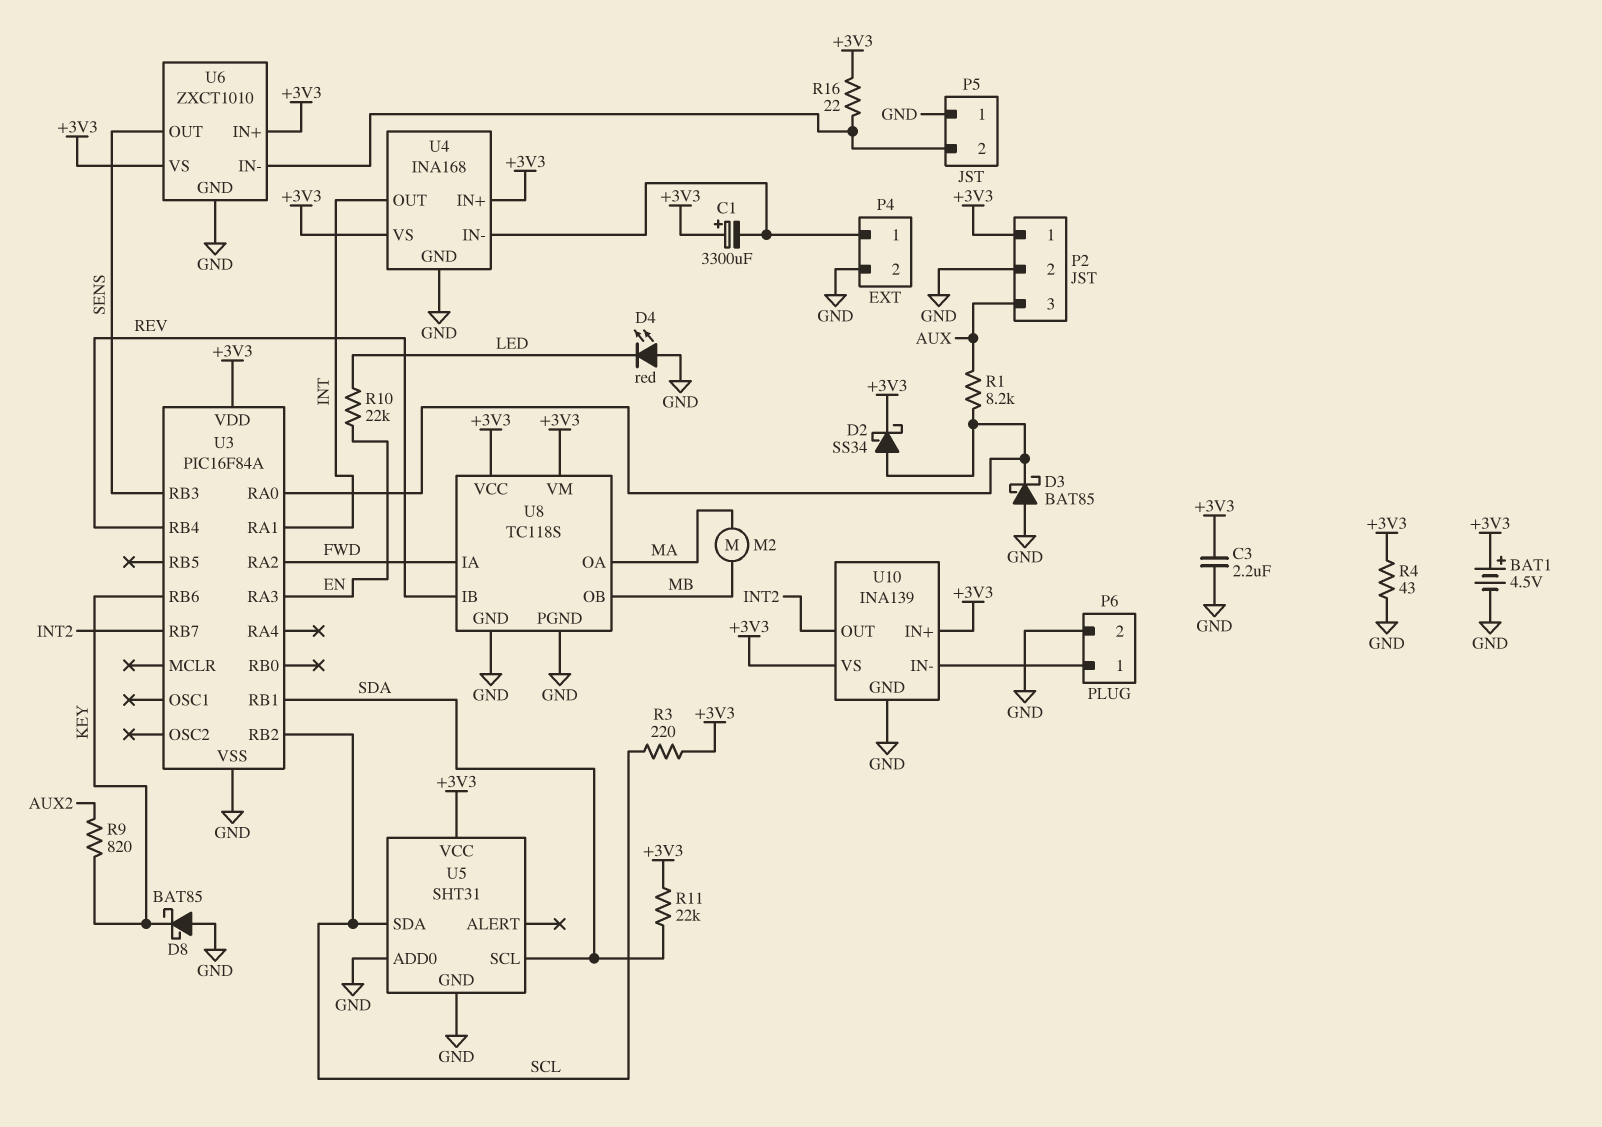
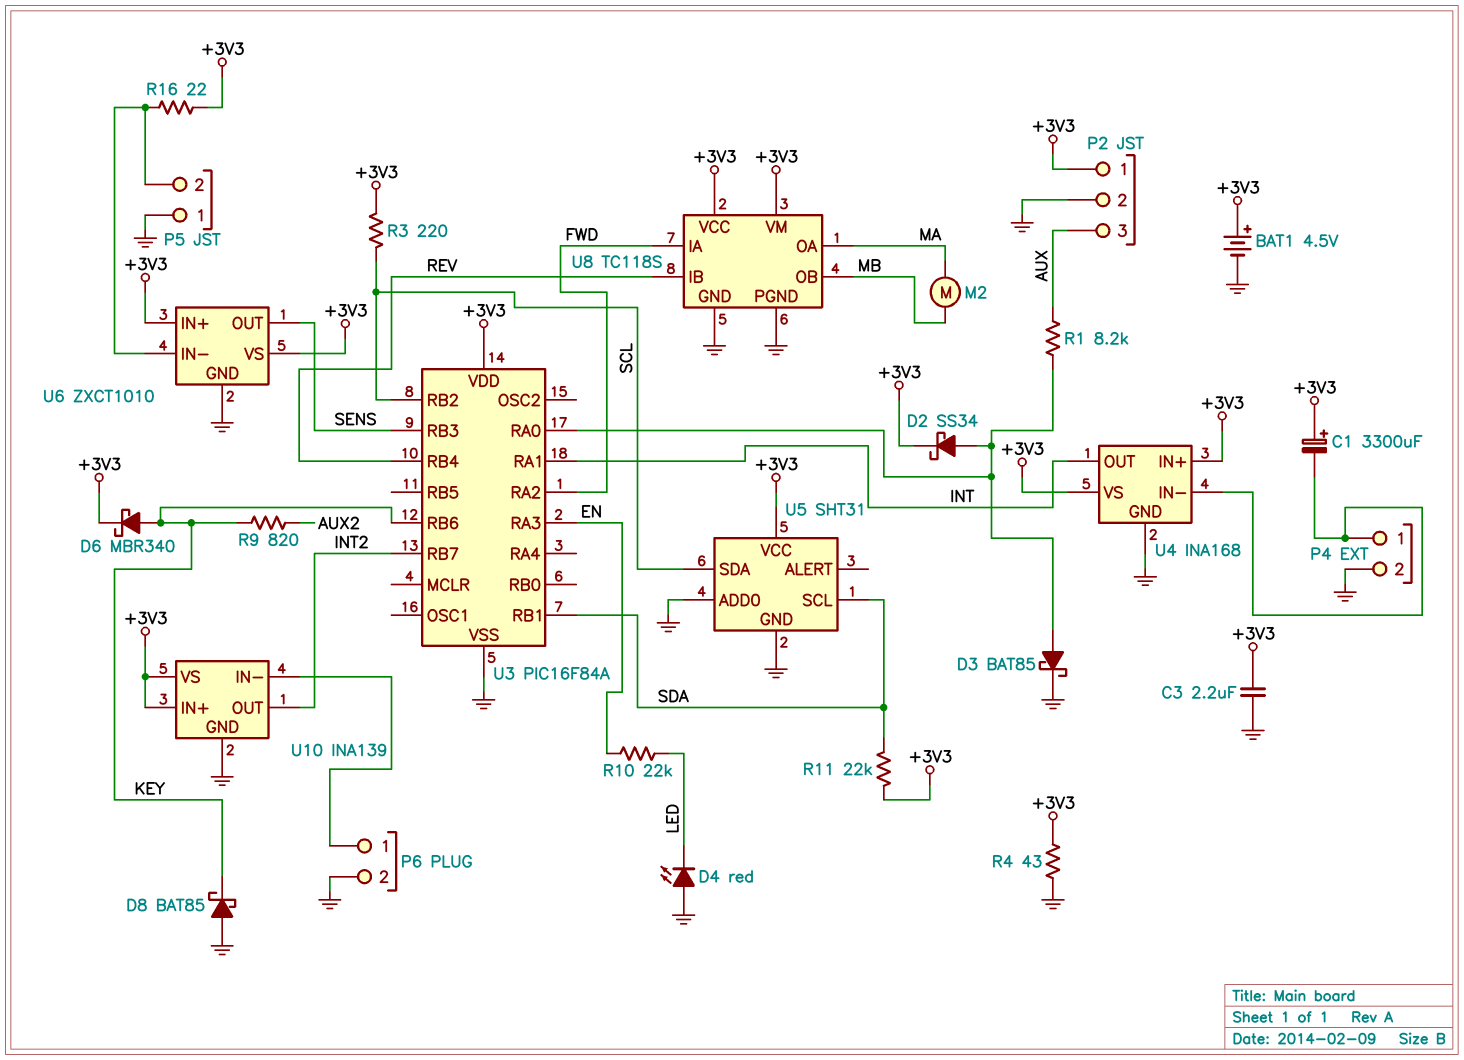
D3: schottky BAT85 (A GND, K U3/RA0) -> schottky BAT85 (A U3/RA0, K GND)
D6: none -> schottky MBR340 (A KEY, K +3V3)

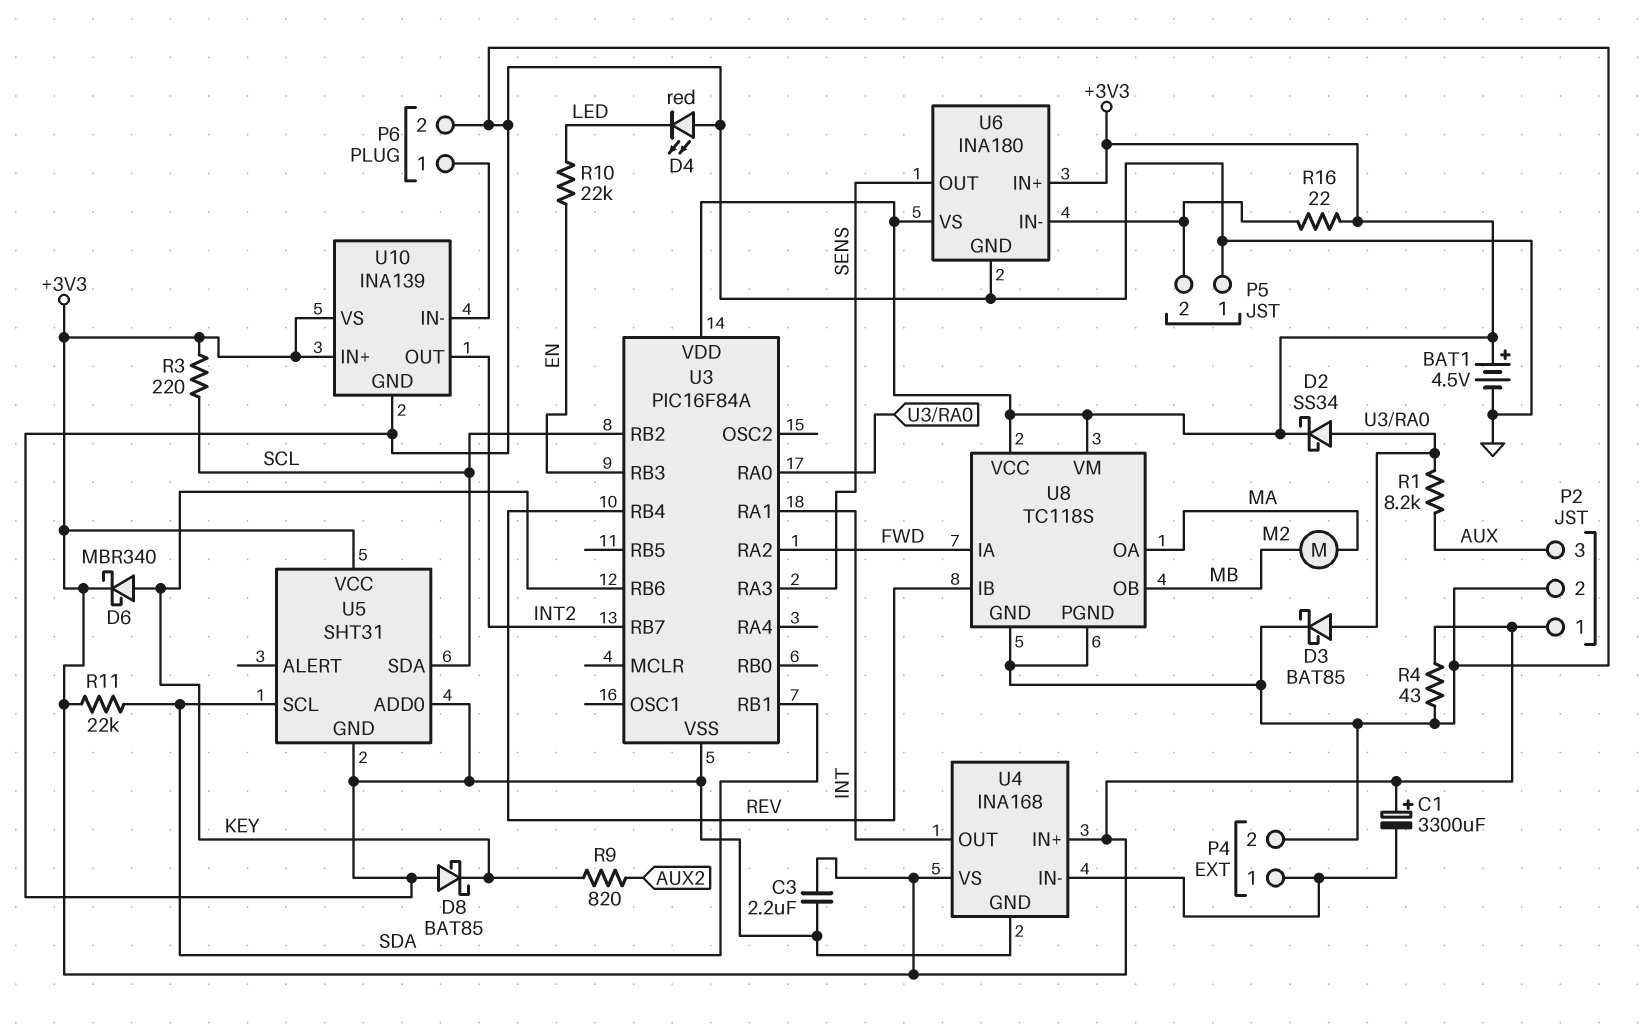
U3 pin RA3: EN -> SENS
U3 pin RB3: SENS -> EN
U6: ZXCT1010 -> INA180

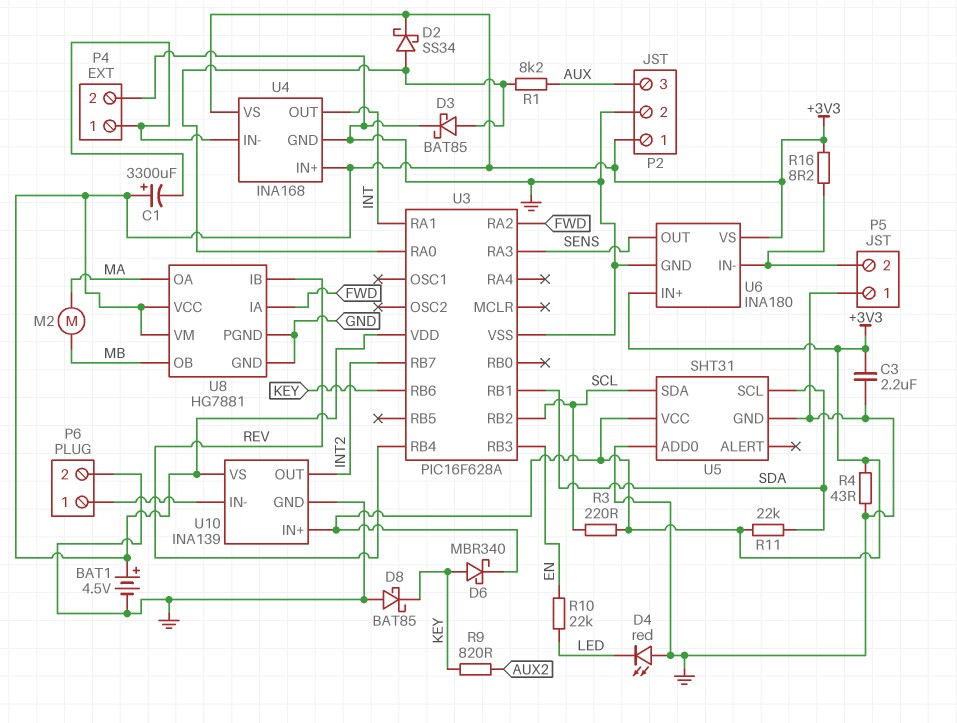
R16: 22 (+3V3, P5/2) -> 8.2 (+3V3, P5/2)
U3: PIC16F84A -> PIC16F628A
U8: TC118S -> HG7881

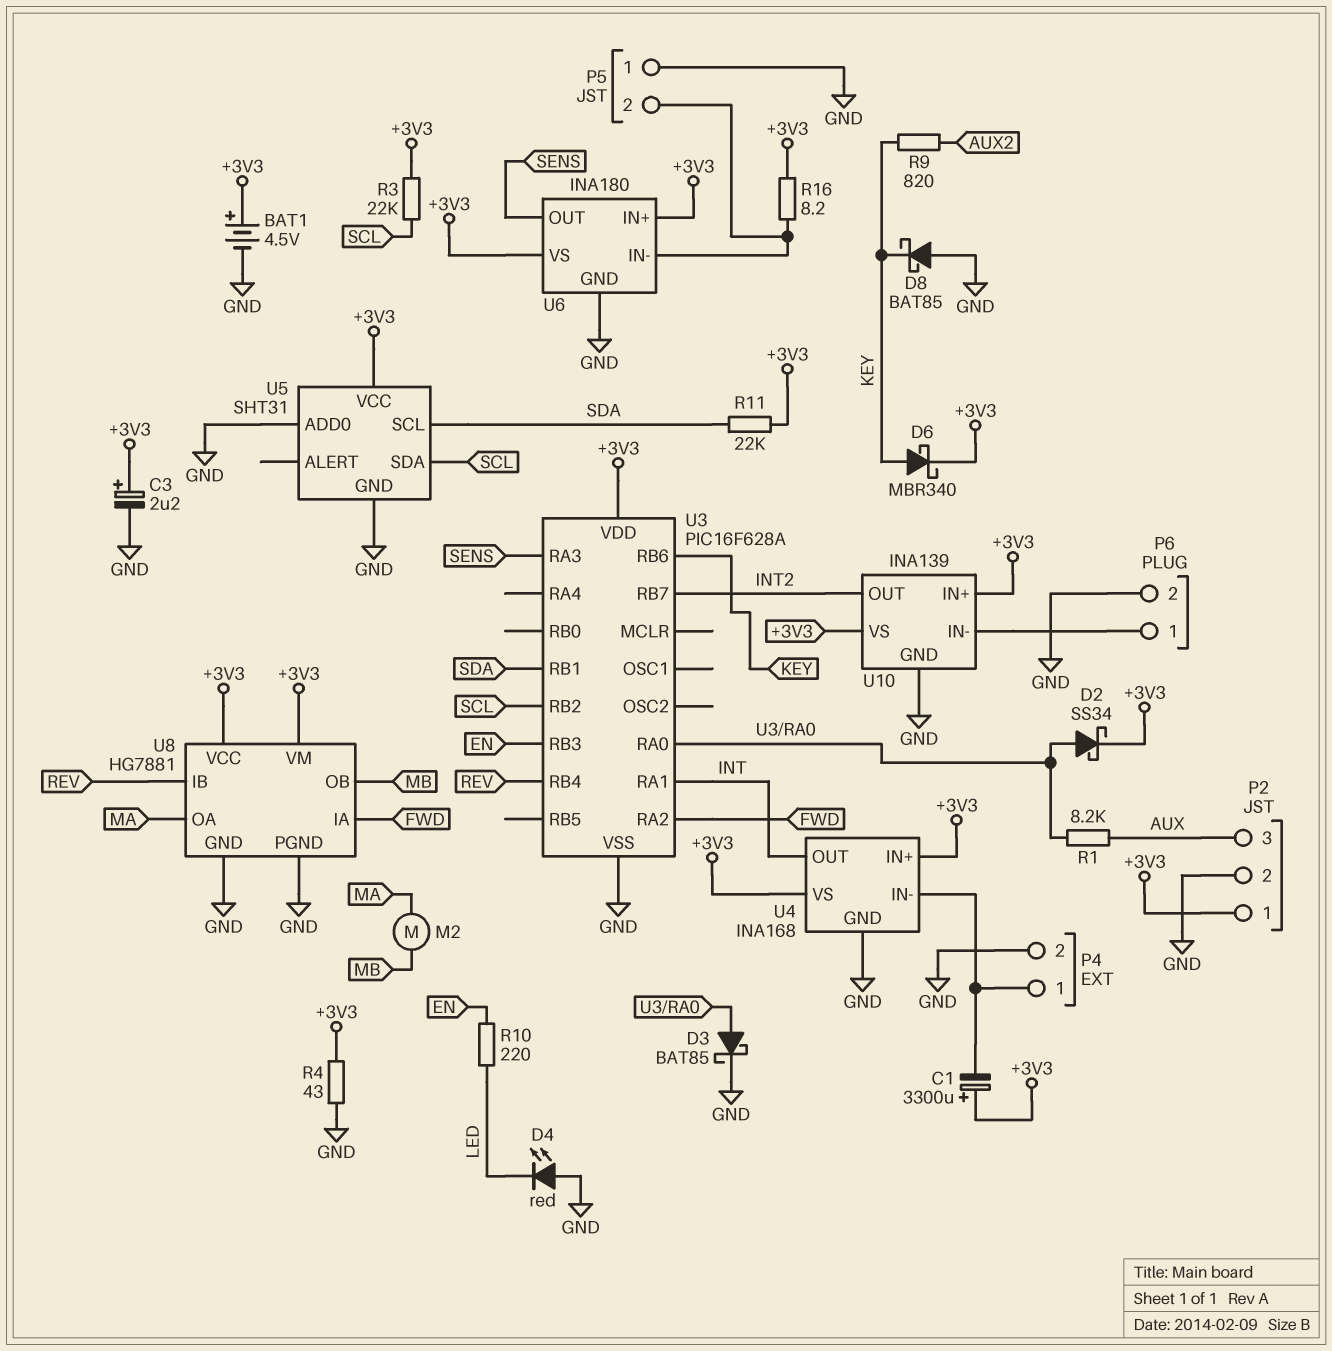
C3: 2.2uF (+3V3, GND) -> 2.2uF (plus +3V3, minus GND)
R3: 220 (+3V3, SCL) -> 22k (+3V3, SCL)
R10: 22k (EN, LED) -> 220 (EN, LED)

